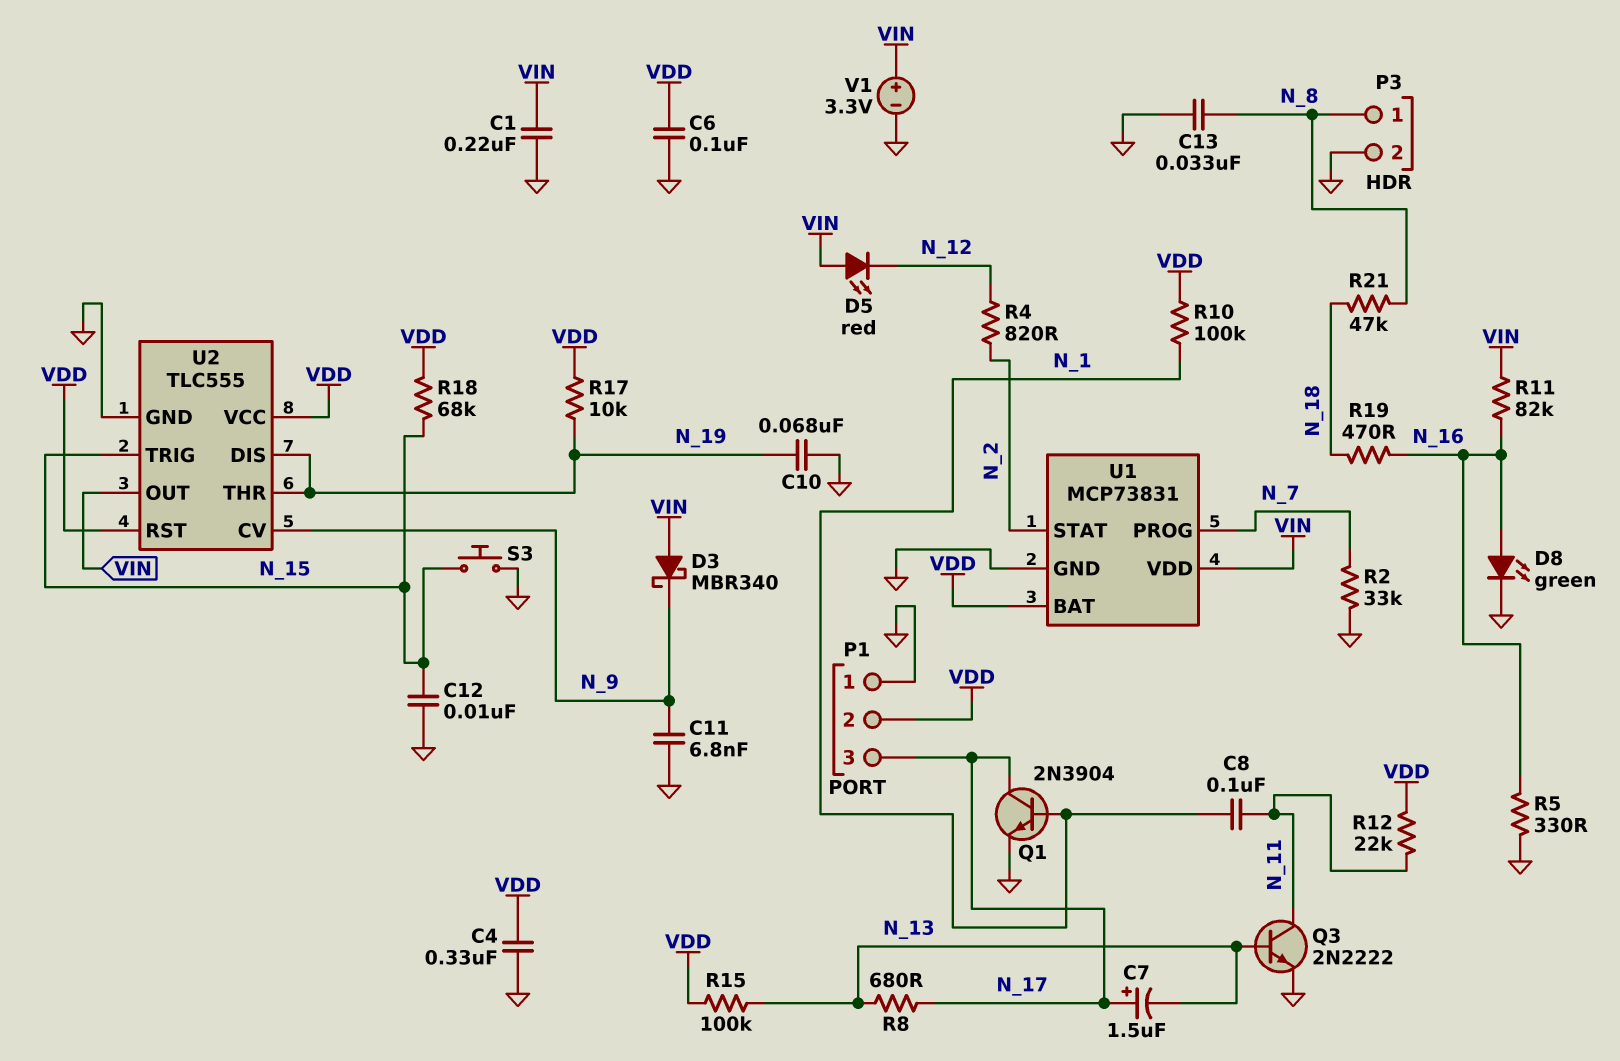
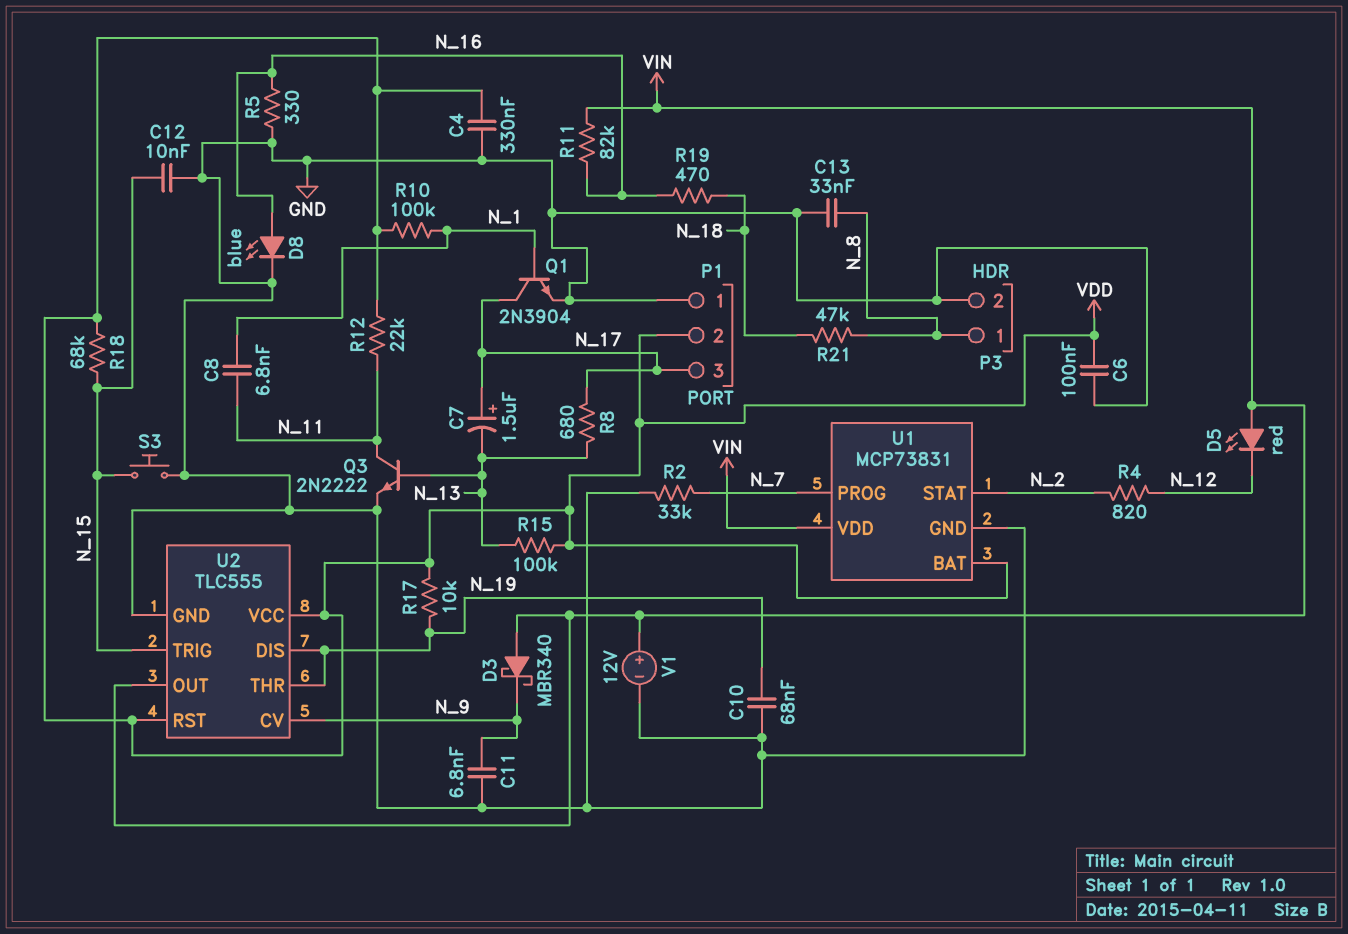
C1: 220nF (GND, VIN) -> none
C8: 100nF (N_1, N_11) -> 6.8nF (N_1, N_11)
D8: LED green (A N_16, K GND) -> LED blue (A N_16, K GND)
V1: 3.3V (plus VIN, minus GND) -> 12V (plus VIN, minus GND)

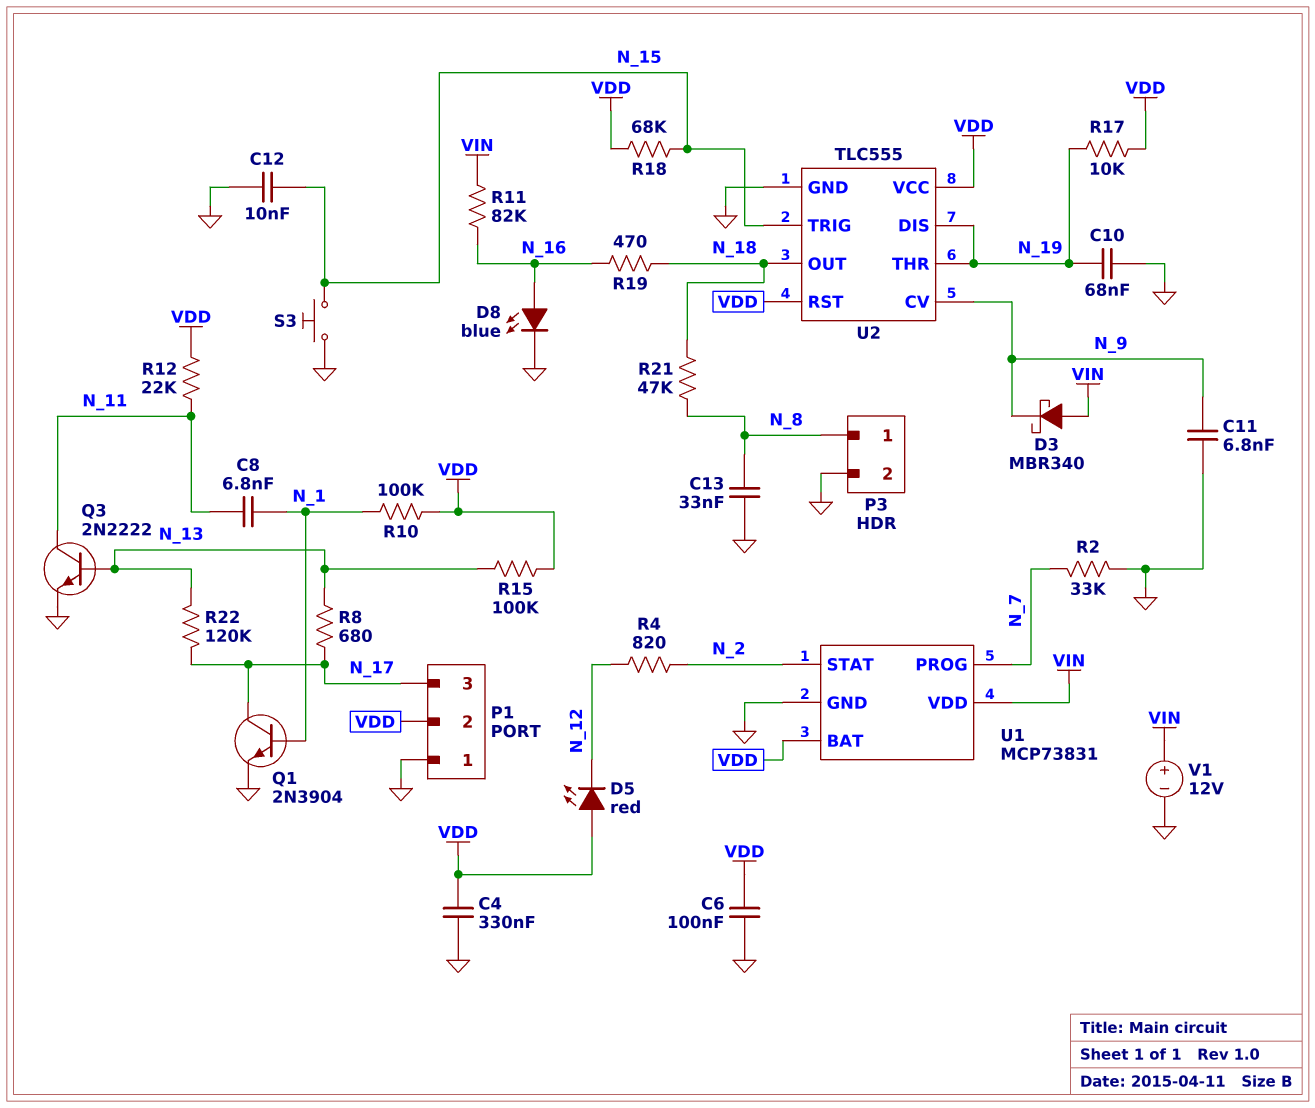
C7: 1.5uF (plus N_17, minus N_13) -> none
D5: LED red (A VIN, K N_12) -> LED red (A VDD, K N_12)
R5: 330 (GND, N_16) -> none
R22: none -> 120k (N_13, N_17)
U2 pin OUT: VIN -> N_18

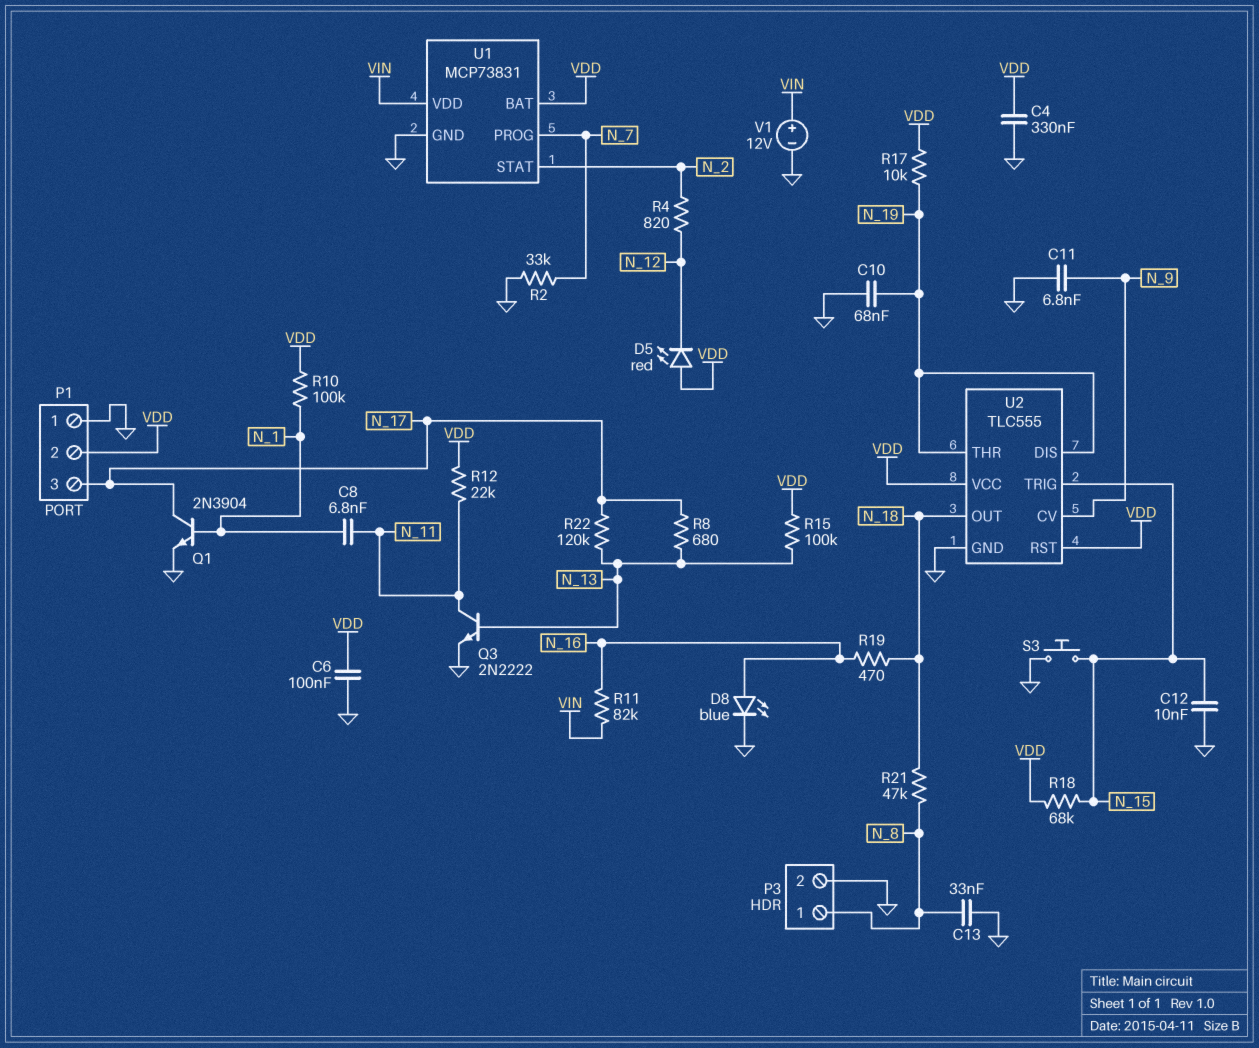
D3: schottky MBR340 (A VIN, K N_9) -> none

